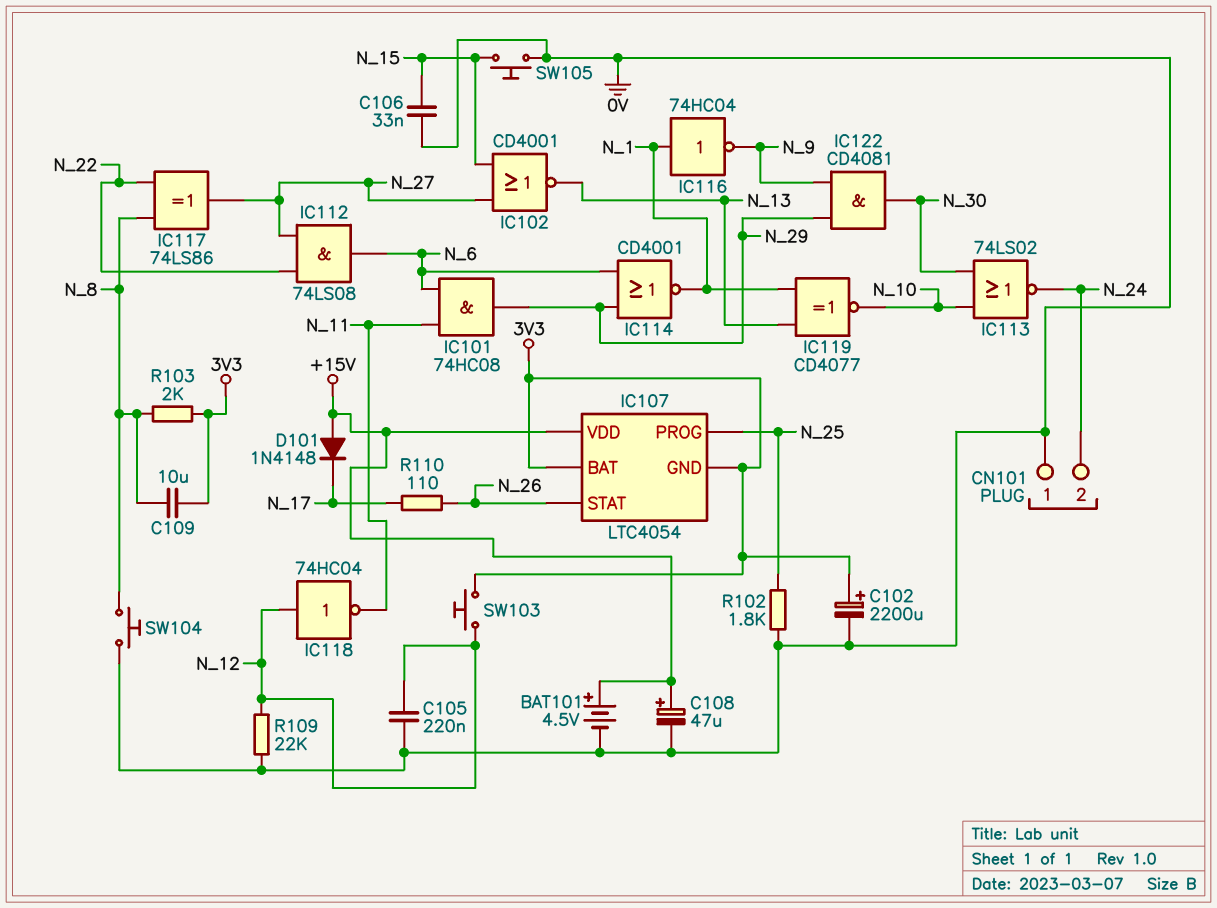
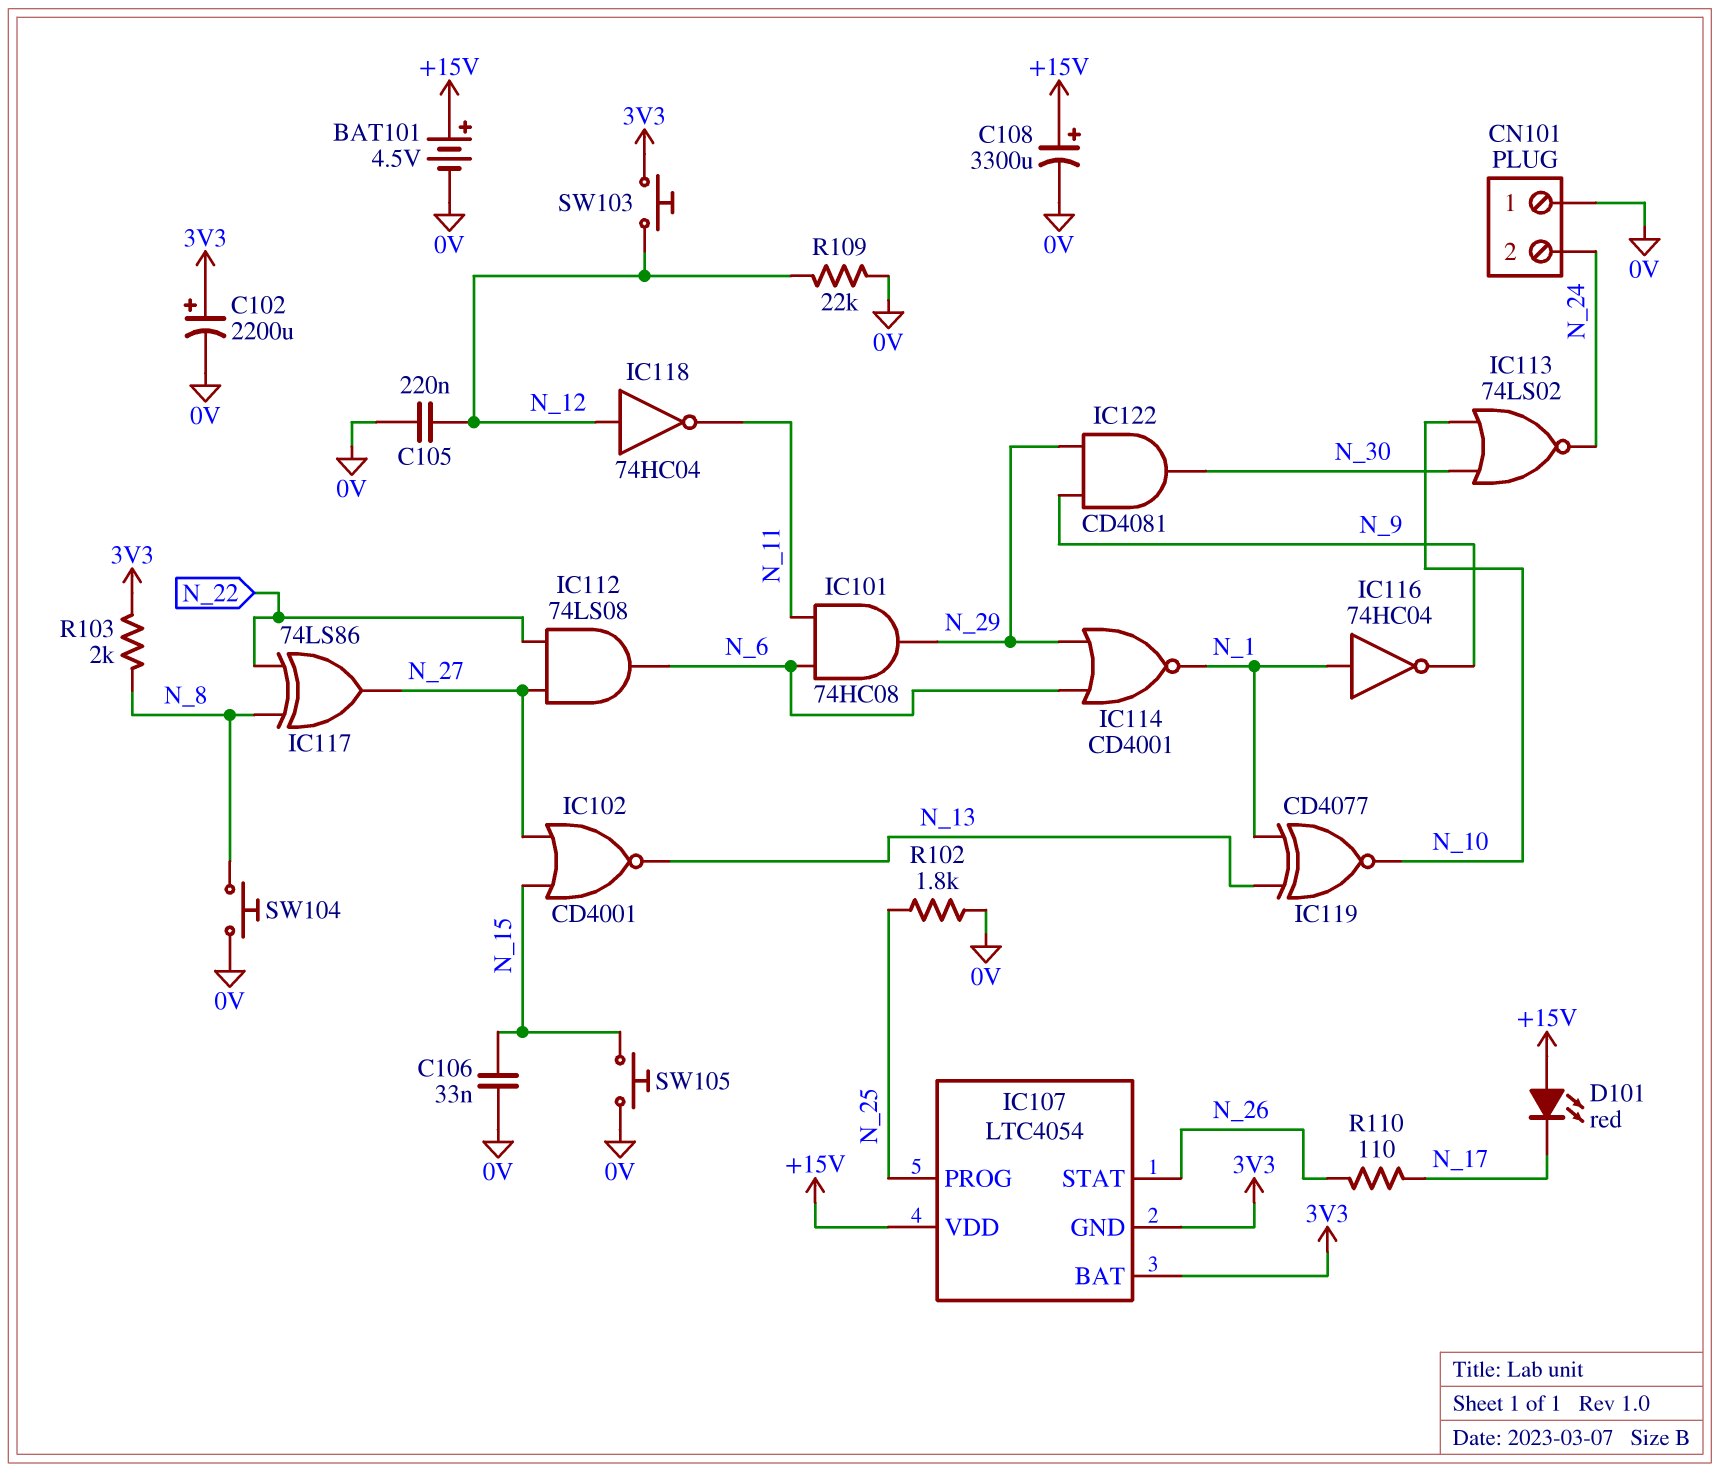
C108: 47uF (plus +15V, minus 0V) -> 3300uF (plus +15V, minus 0V)
C109: 10uF (3V3, N_8) -> none
D101: diode 1N4148 (A +15V, K N_17) -> LED red (A +15V, K N_17)

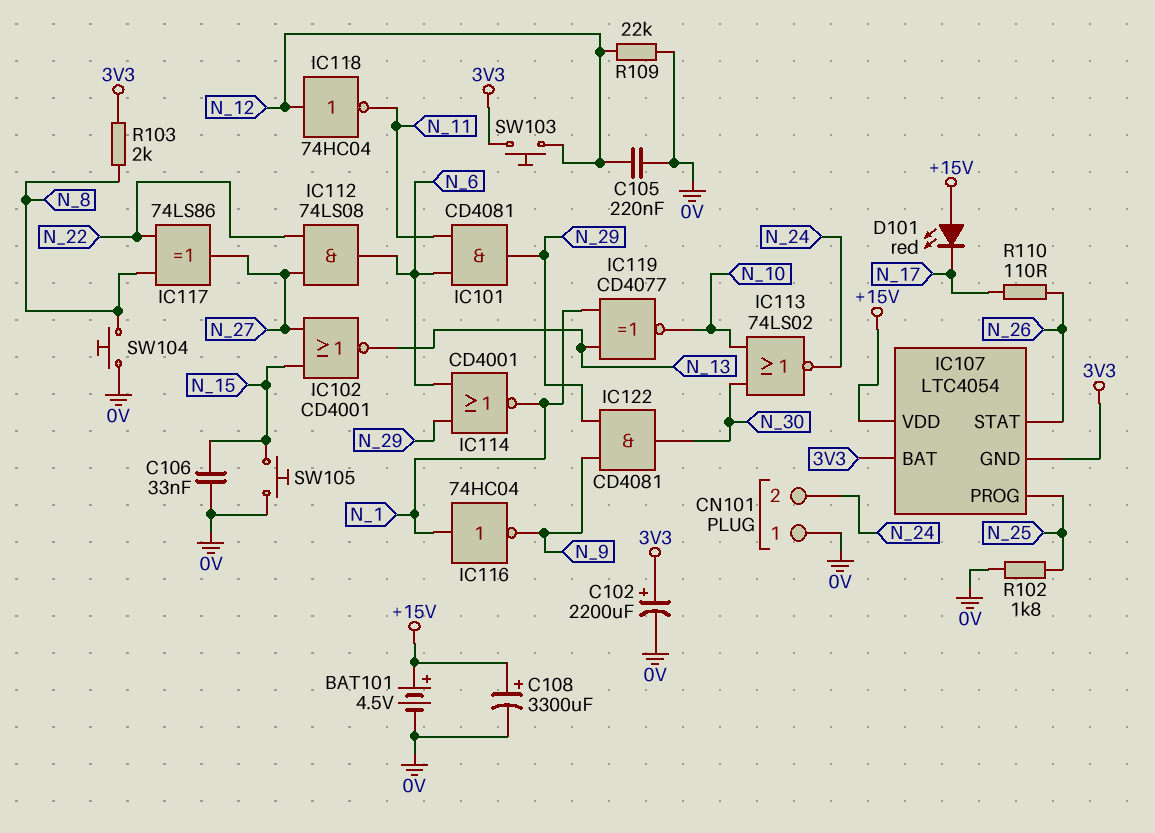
IC101: AND 74HC08 (in N_6, in N_11, out N_29) -> AND CD4081 (in N_6, in N_11, out N_29)

